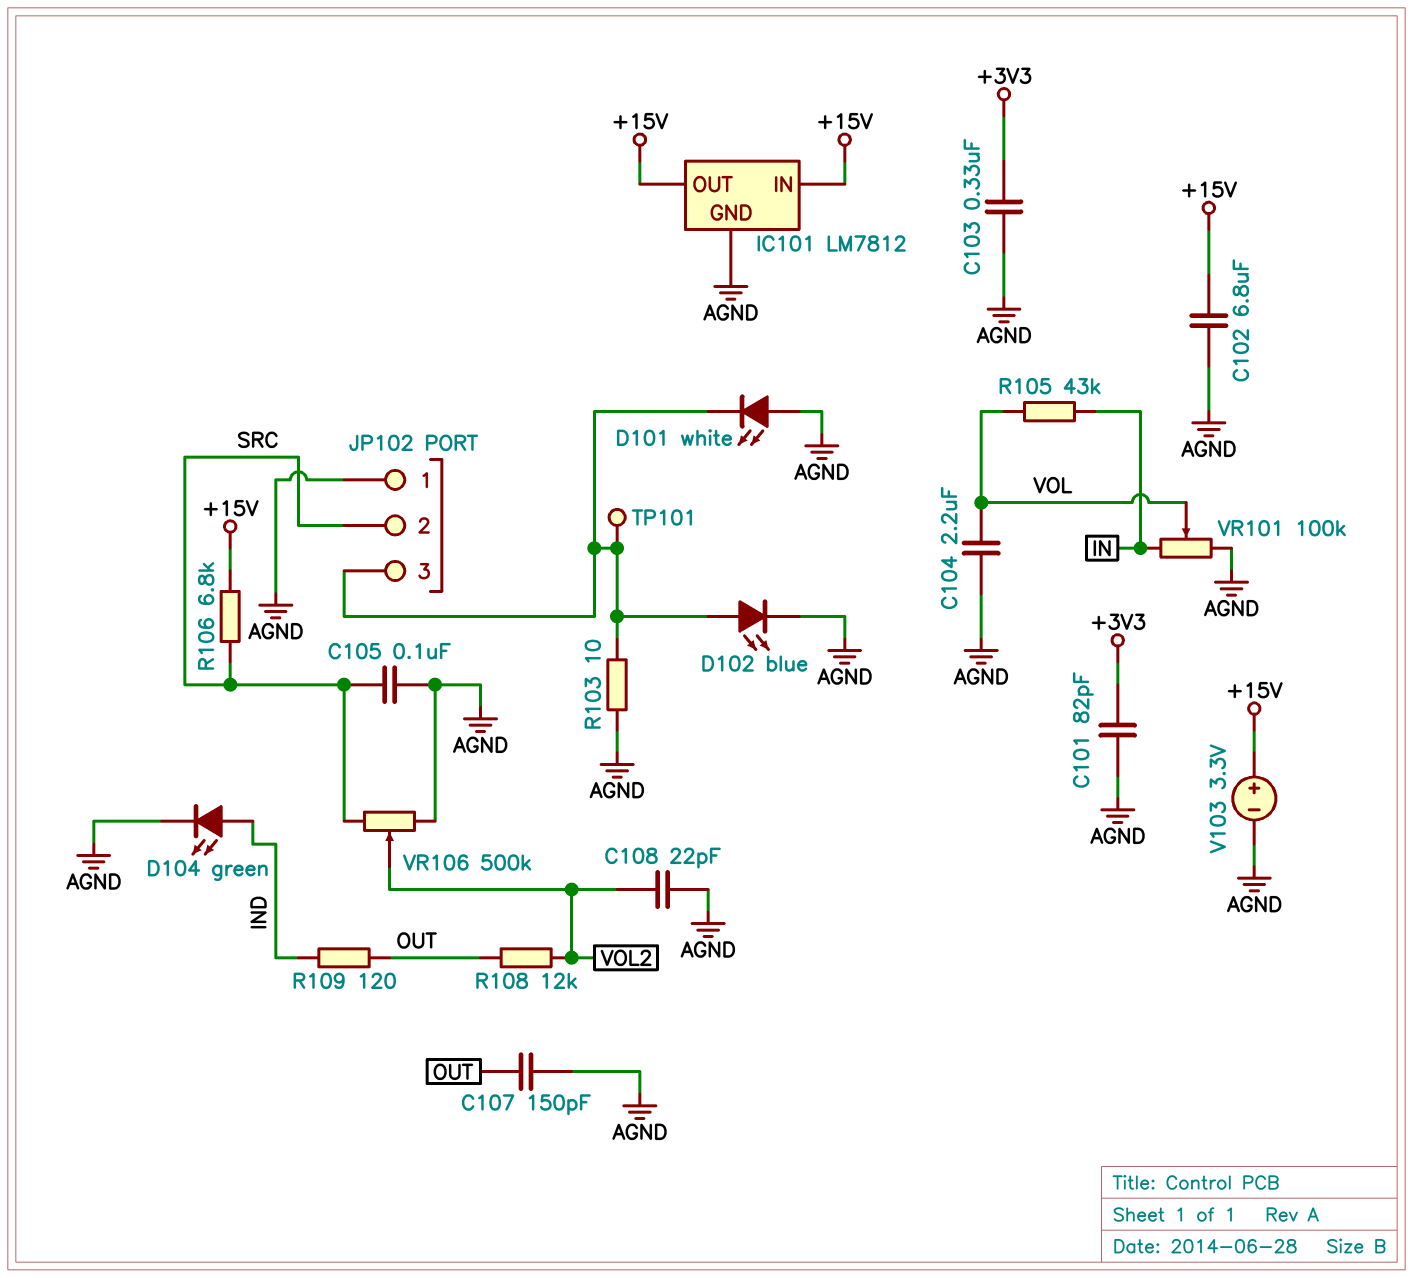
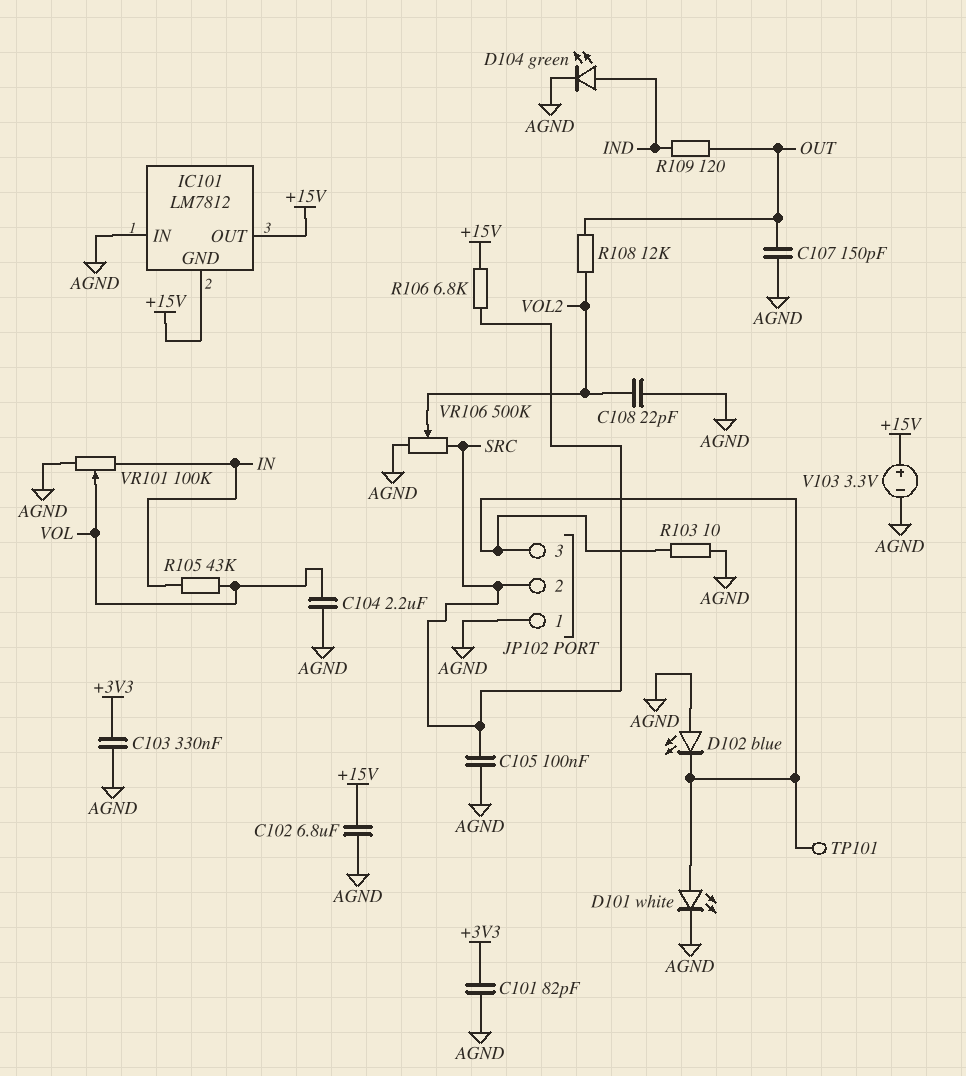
D101: LED white (A AGND, K JP102/3) -> LED white (A JP102/3, K AGND)
D102: LED blue (A JP102/3, K AGND) -> LED blue (A AGND, K JP102/3)
IC101 pin GND: AGND -> +15V
IC101 pin IN: +15V -> AGND

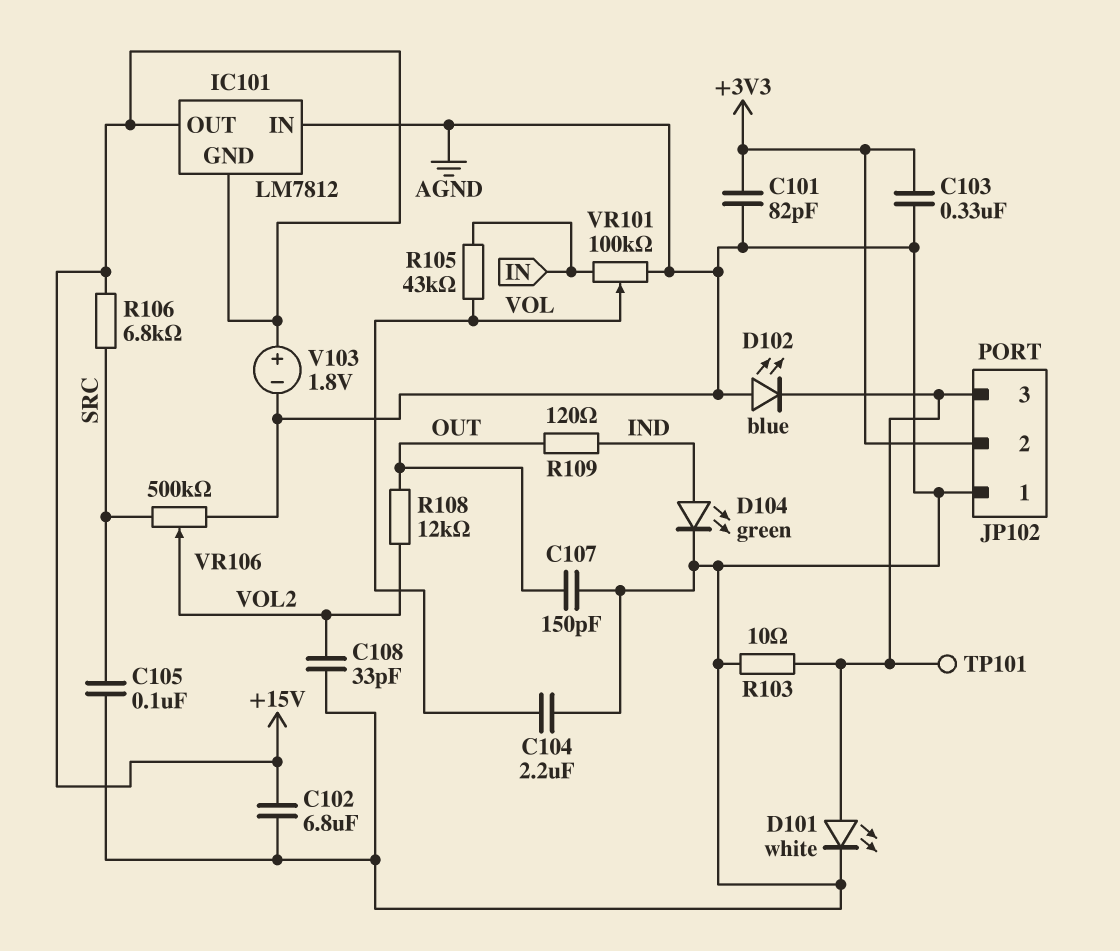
C108: 22pF (AGND, VOL2) -> 33pF (AGND, VOL2)
JP102 pin 2: SRC -> +3V3
V103: 3.3V (plus +15V, minus AGND) -> 1.8V (plus +15V, minus AGND)

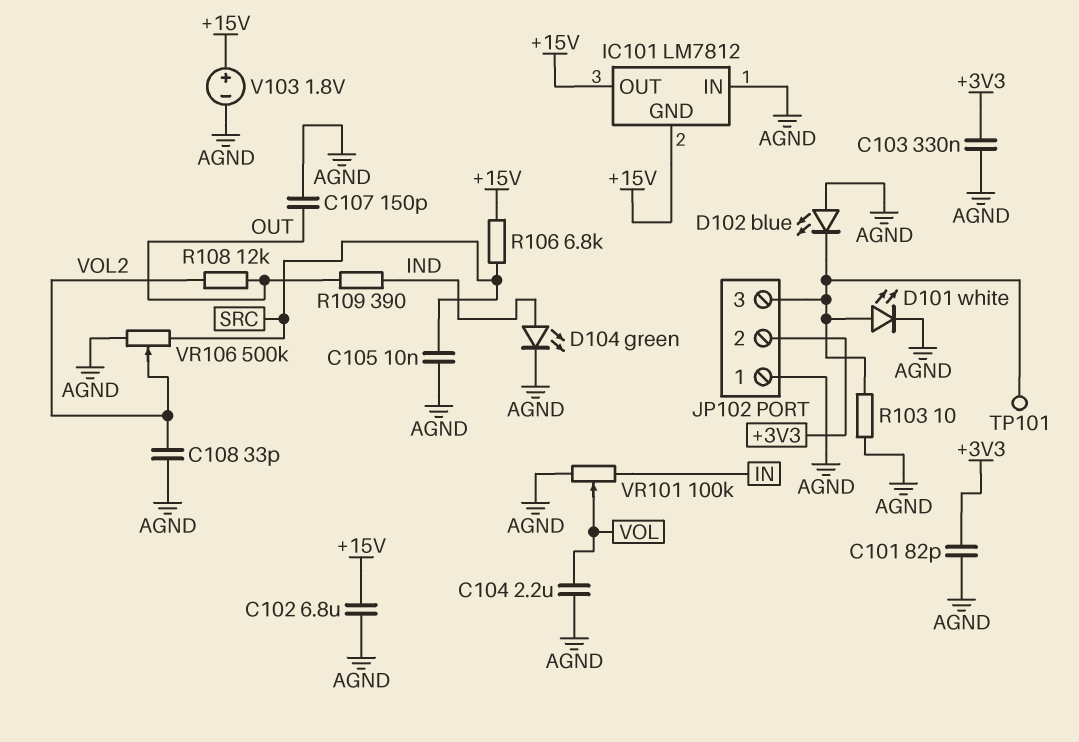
C105: 100nF (AGND, SRC) -> 10nF (AGND, SRC)
R105: 43k (IN, VOL) -> none
R109: 120 (IND, OUT) -> 390 (IND, OUT)

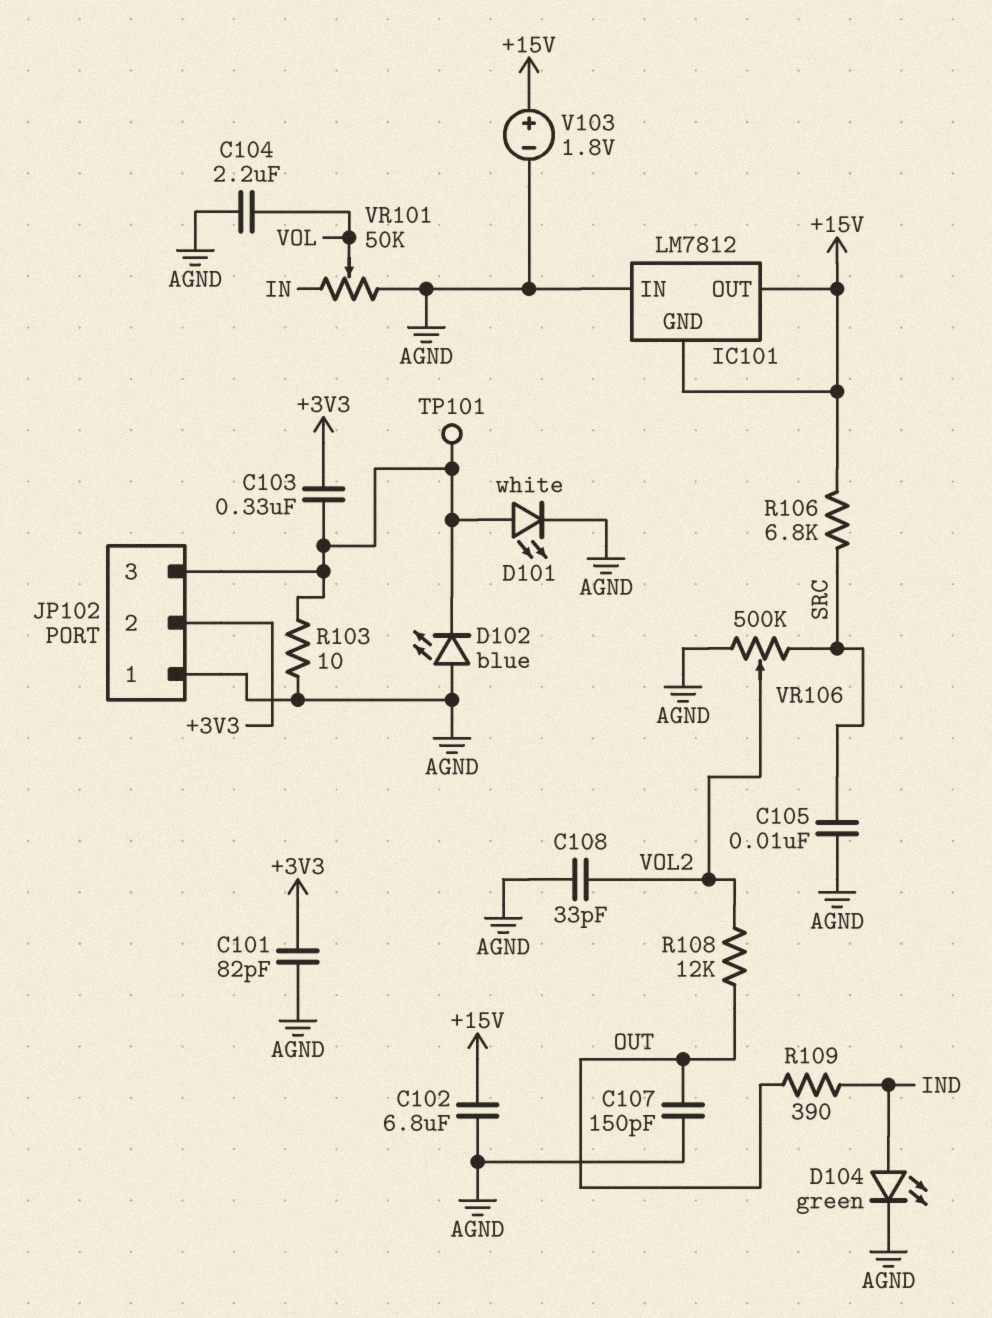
C103: 330nF (+3V3, AGND) -> 330nF (+3V3, JP102/3)
VR101: 100k (AGND, IN, wiper VOL) -> 50k (AGND, IN, wiper VOL)

